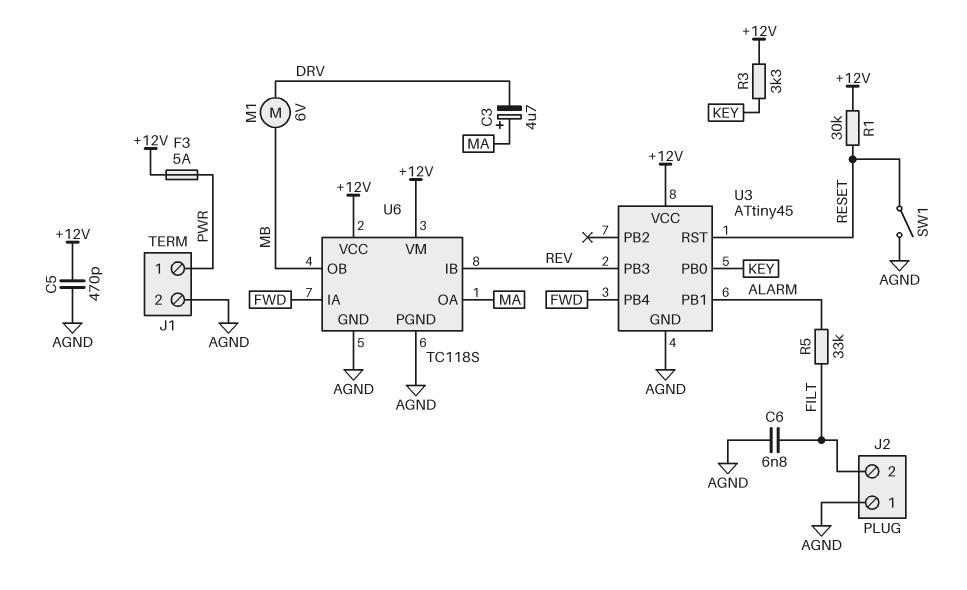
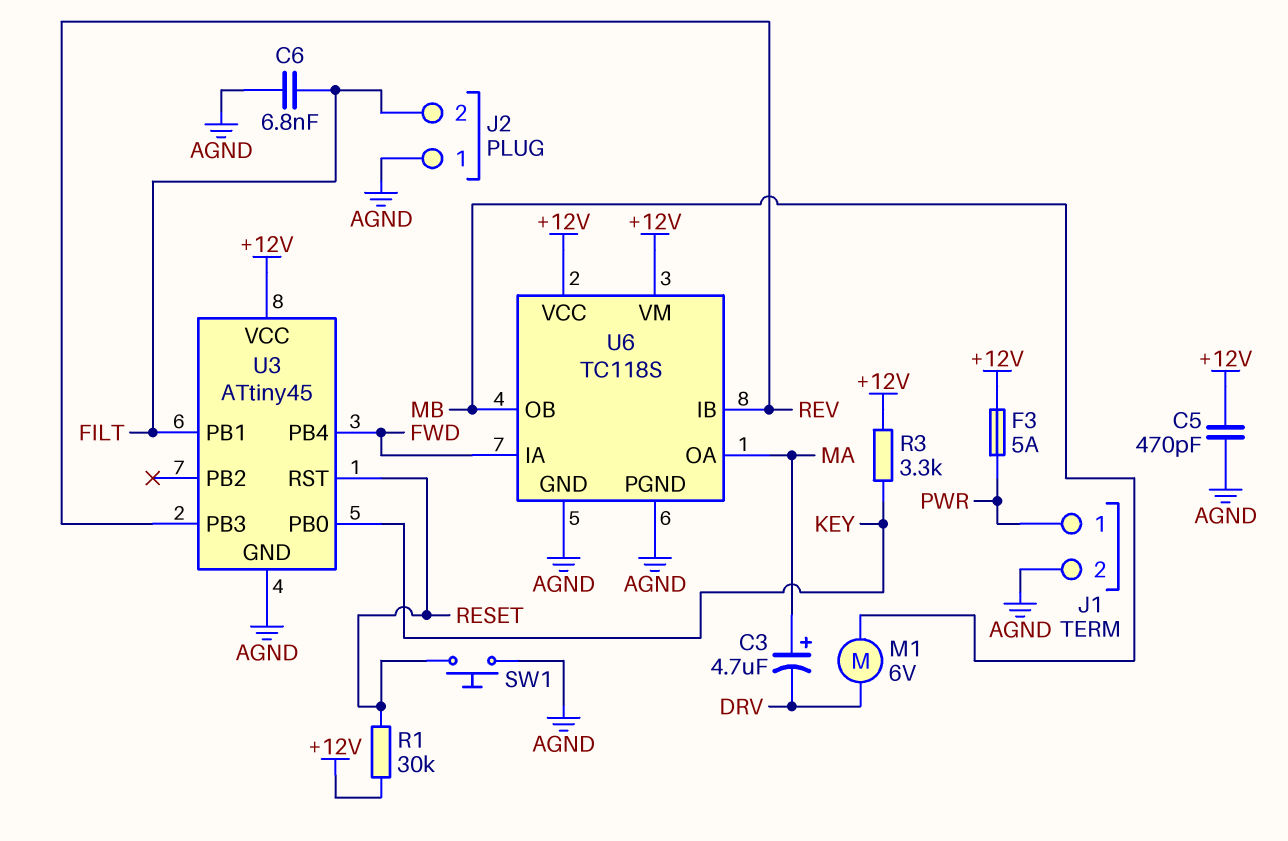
R5: 33k (ALARM, FILT) -> none
SW1: switch (AGND, RESET) -> button (AGND, RESET)
U3 pin PB1: ALARM -> FILT

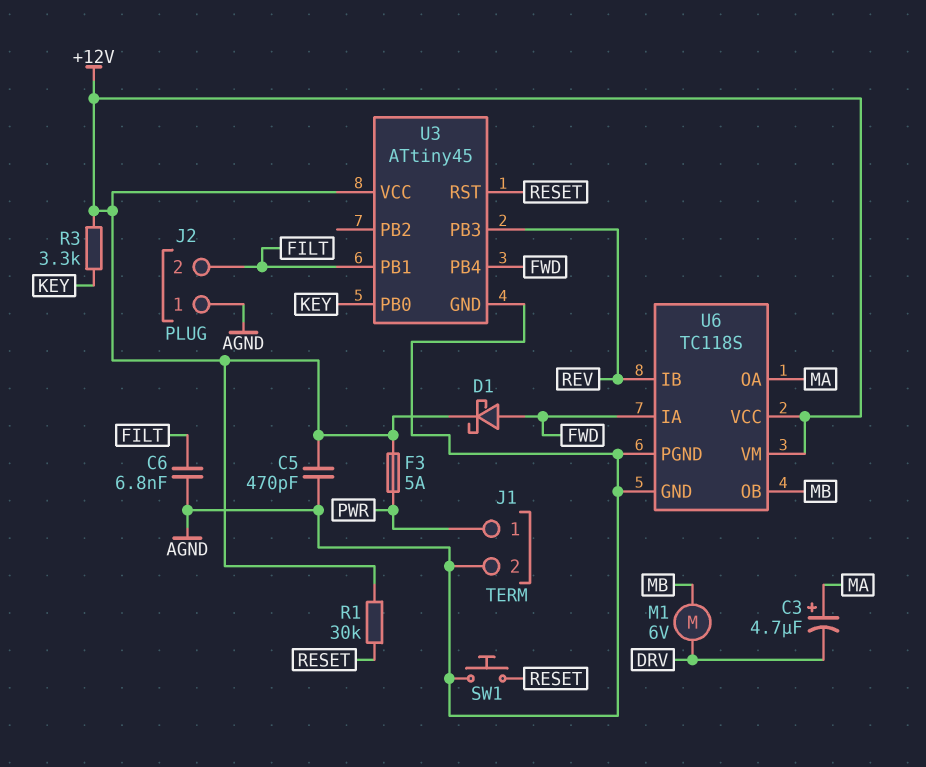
D1: none -> schottky (A FWD, K +12V)

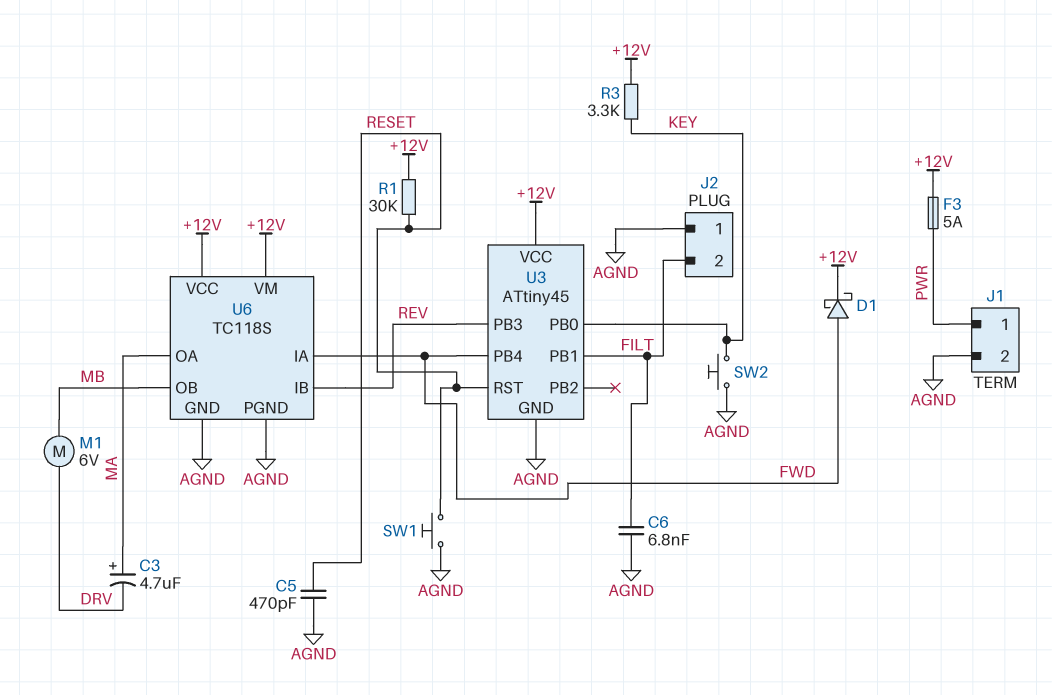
C5: 470pF (+12V, AGND) -> 470pF (AGND, RESET)
SW2: none -> button (AGND, KEY)

